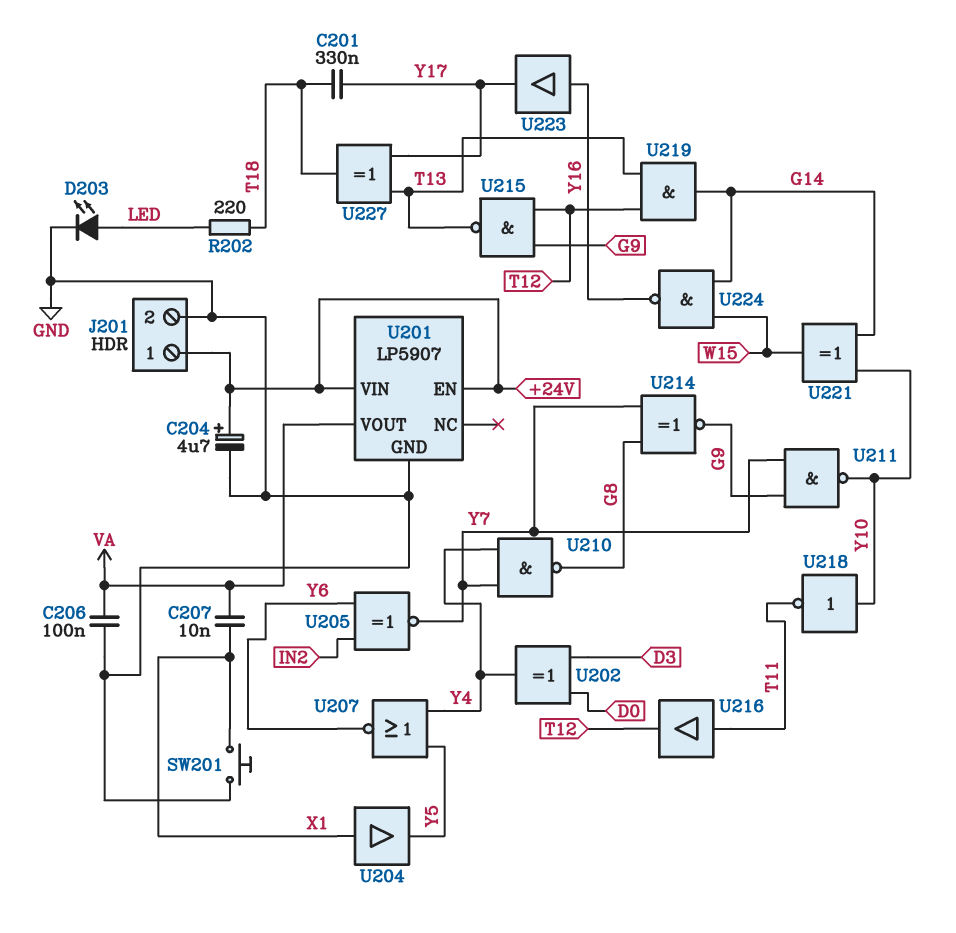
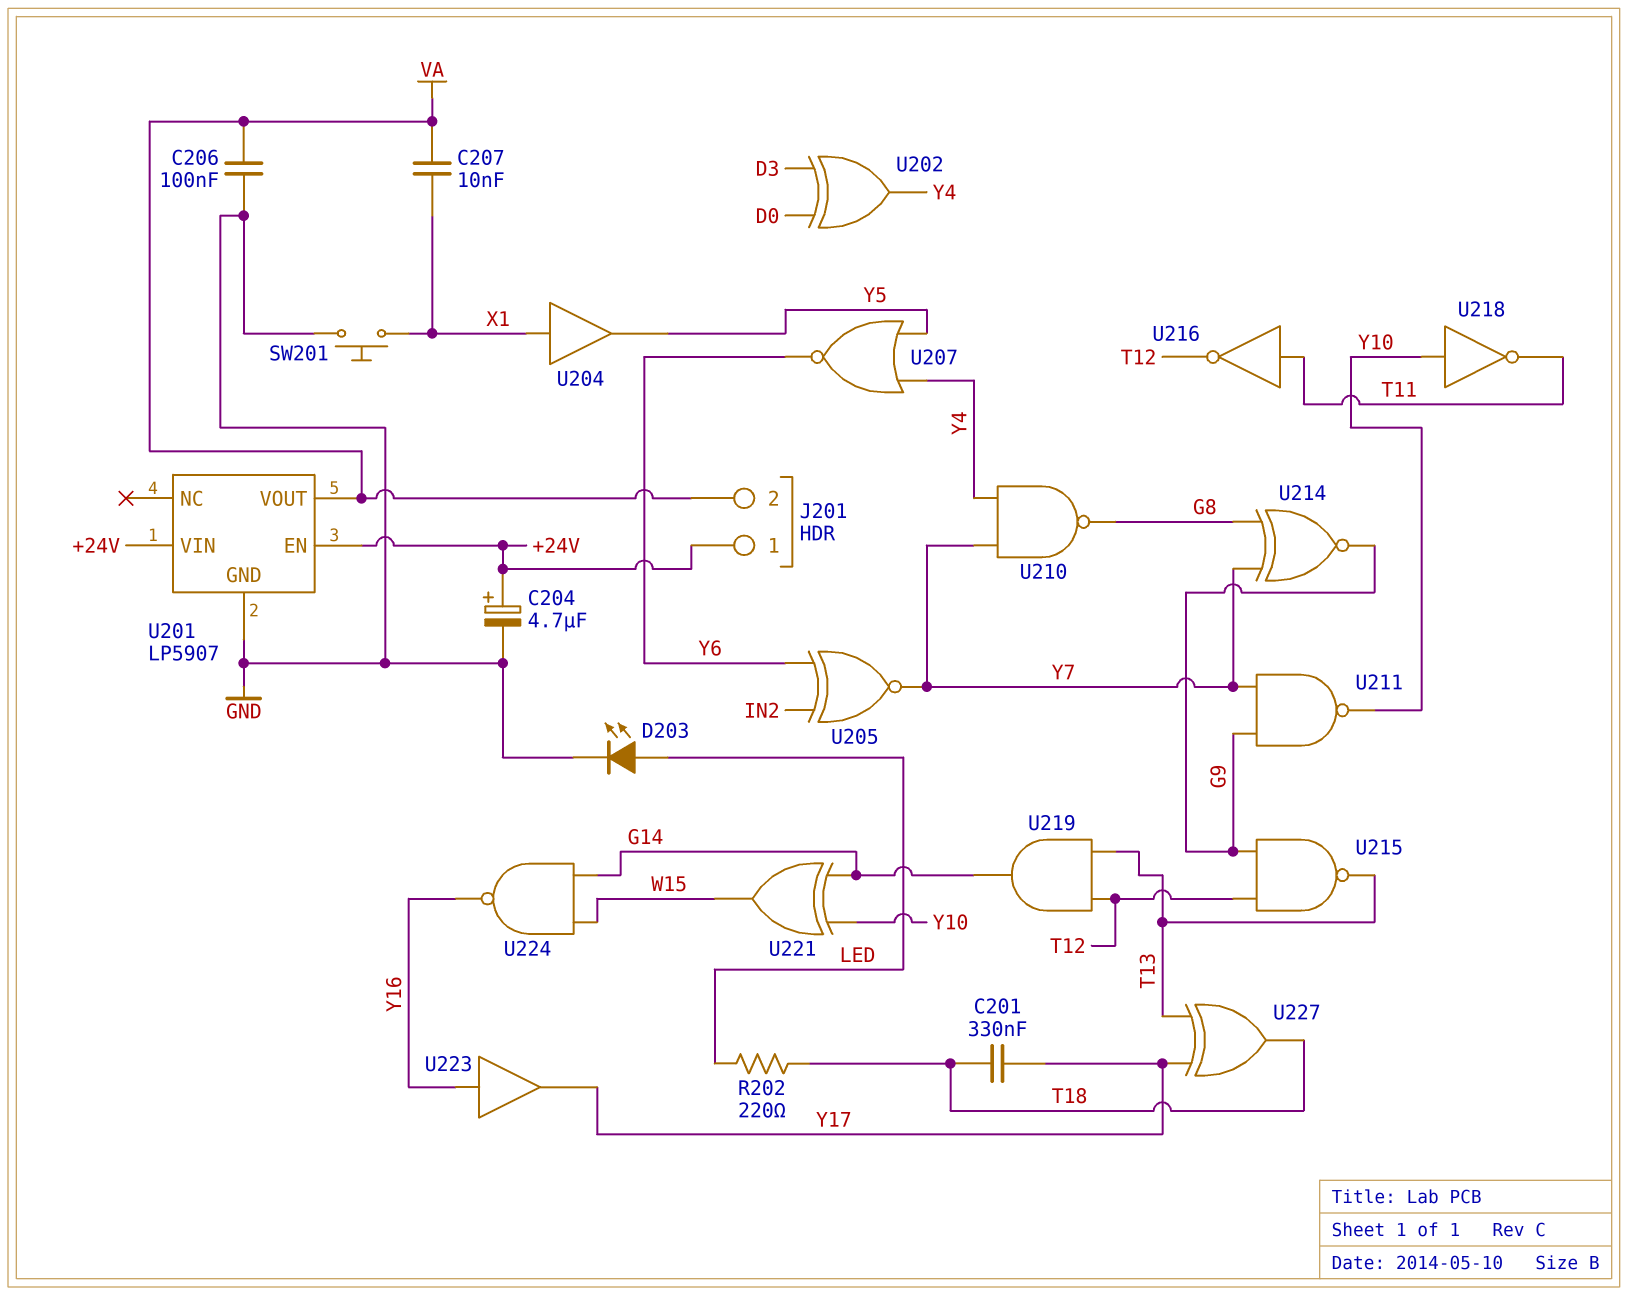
J201 pin 2: GND -> VA
U216: buffer (in T11, out T12) -> NOT (in T11, out T12)

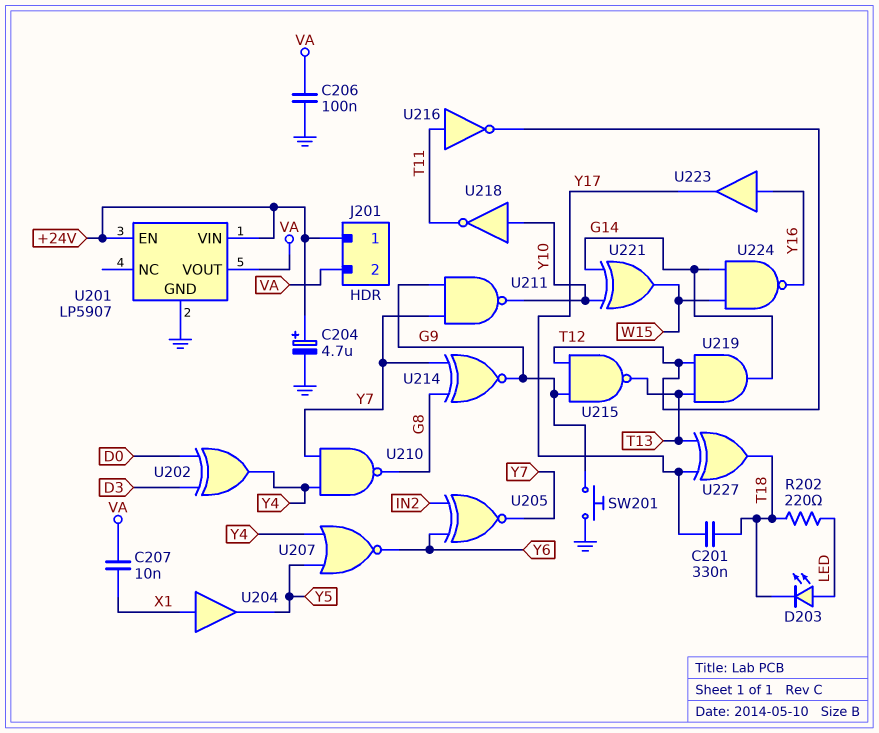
D203: LED (A LED, K GND) -> LED (A LED, K T18)
SW201: button (GND, X1) -> button (G9, GND)

